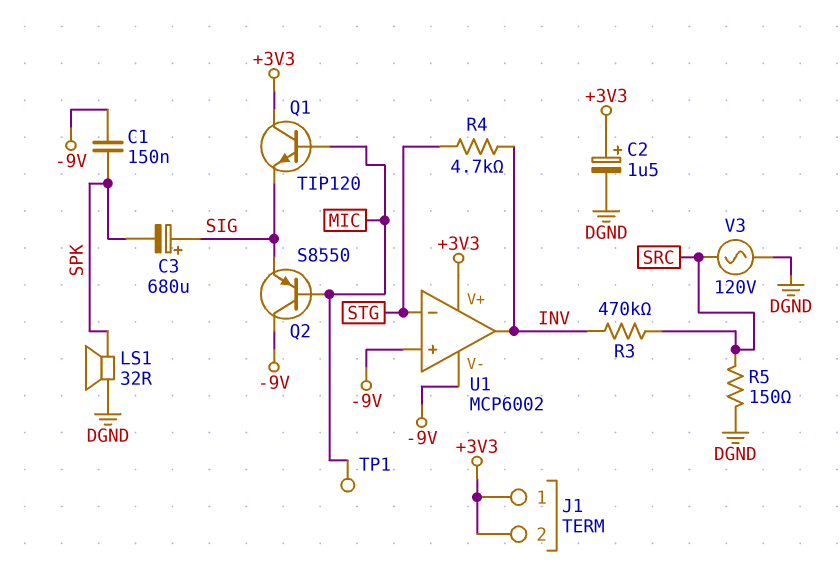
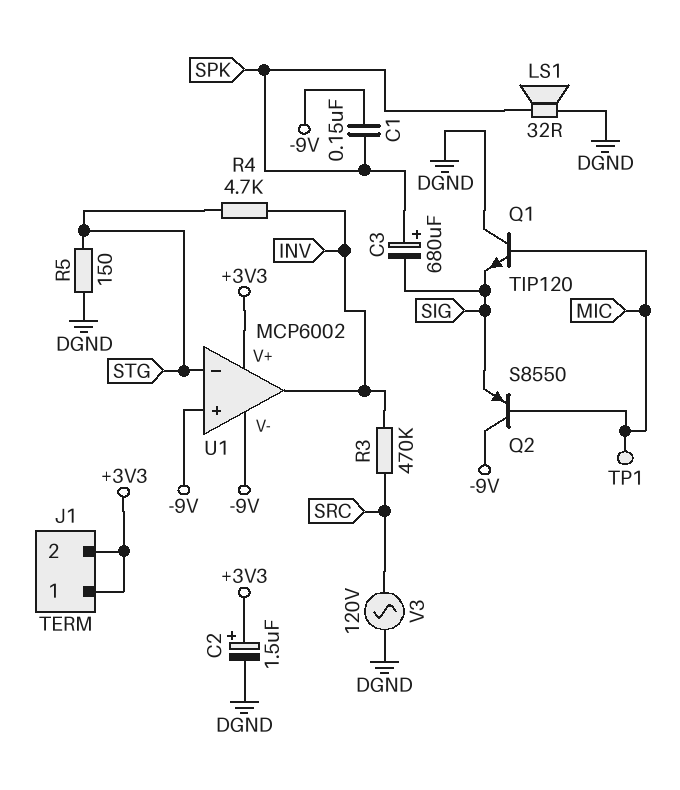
C3: 680uF (plus SIG, minus SPK) -> 680uF (plus SPK, minus SIG)
Q1: NPN TIP120 (B MIC, C +3V3, E SIG) -> NPN TIP120 (B MIC, C DGND, E SIG)
R5: 150 (DGND, SRC) -> 150 (DGND, STG)

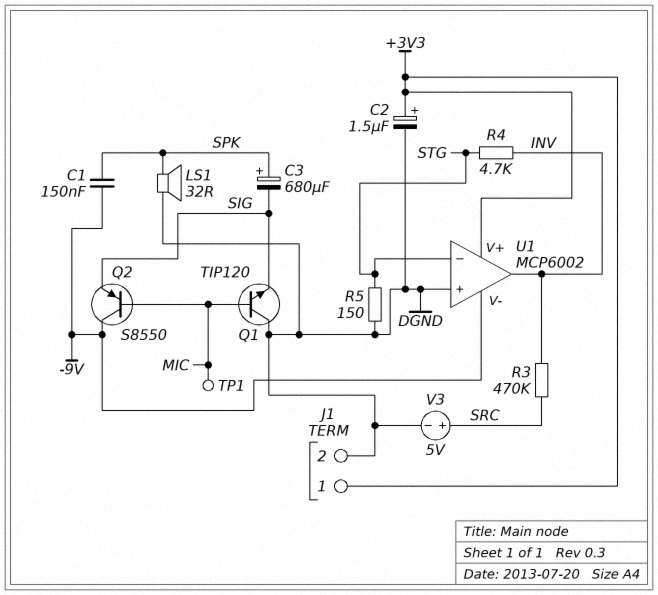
J1 pin 2: +3V3 -> DGND
U1 pin in+: -9V -> DGND
V3: AC 120V (DGND, SRC) -> 5V (plus SRC, minus DGND)

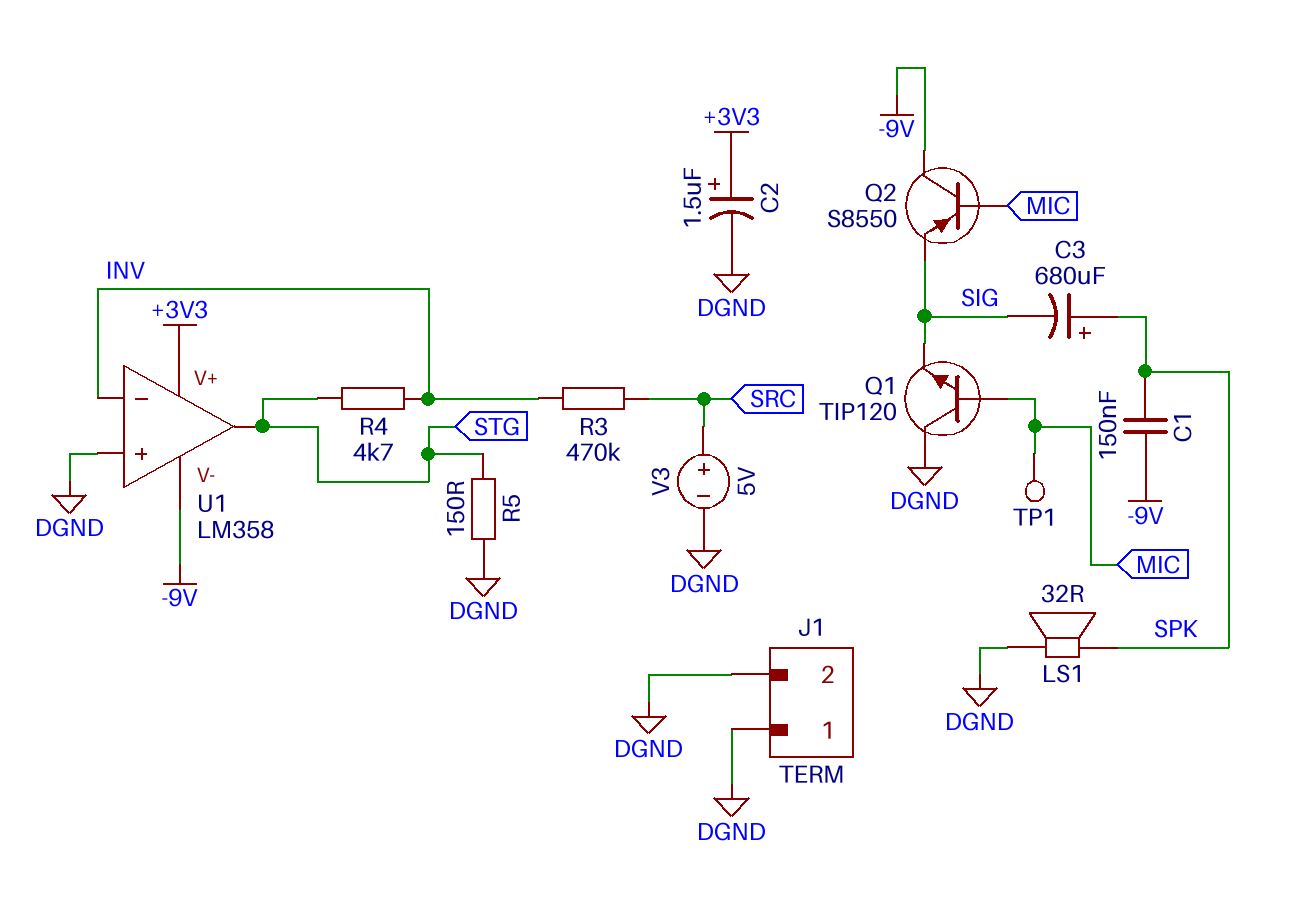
J1 pin 1: +3V3 -> DGND
U1: MCP6002 -> LM358
U1 pin in-: STG -> INV
U1 pin out: INV -> STG

